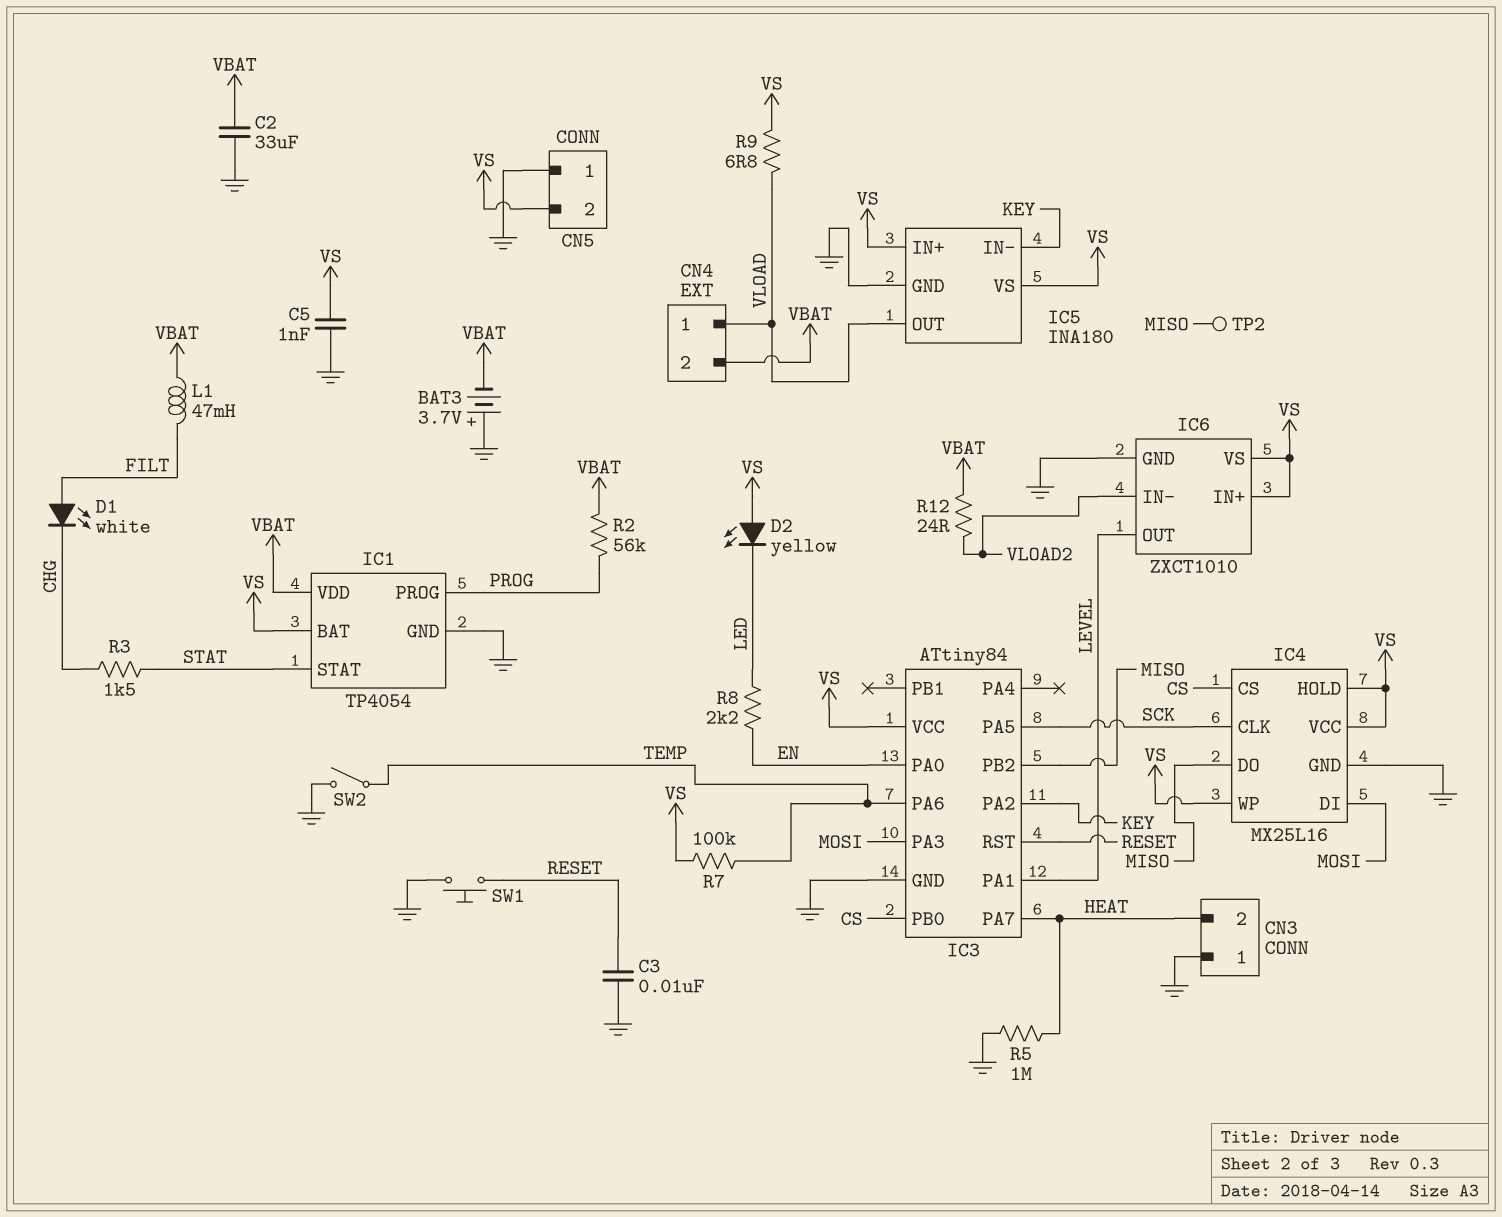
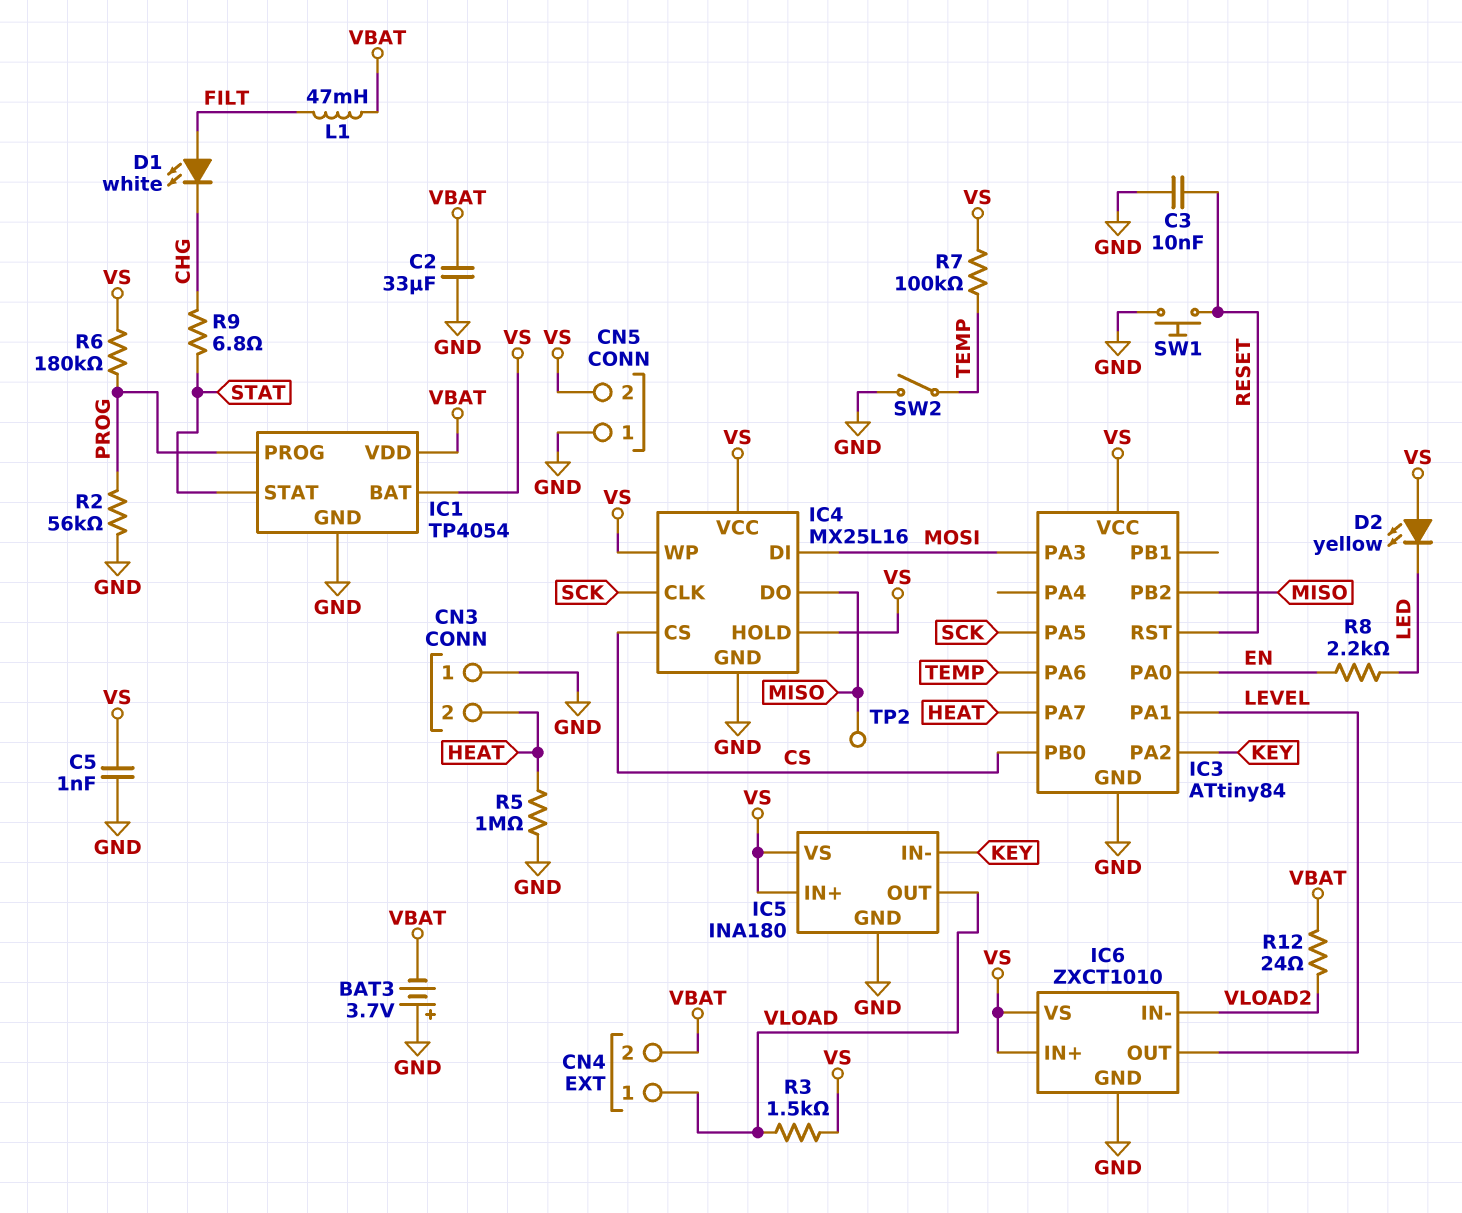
R2: 56k (PROG, VBAT) -> 56k (GND, PROG)
R3: 1.5k (CHG, STAT) -> 1.5k (VLOAD, VS)
R6: none -> 180k (PROG, VS)
R9: 6.8 (VLOAD, VS) -> 6.8 (CHG, STAT)

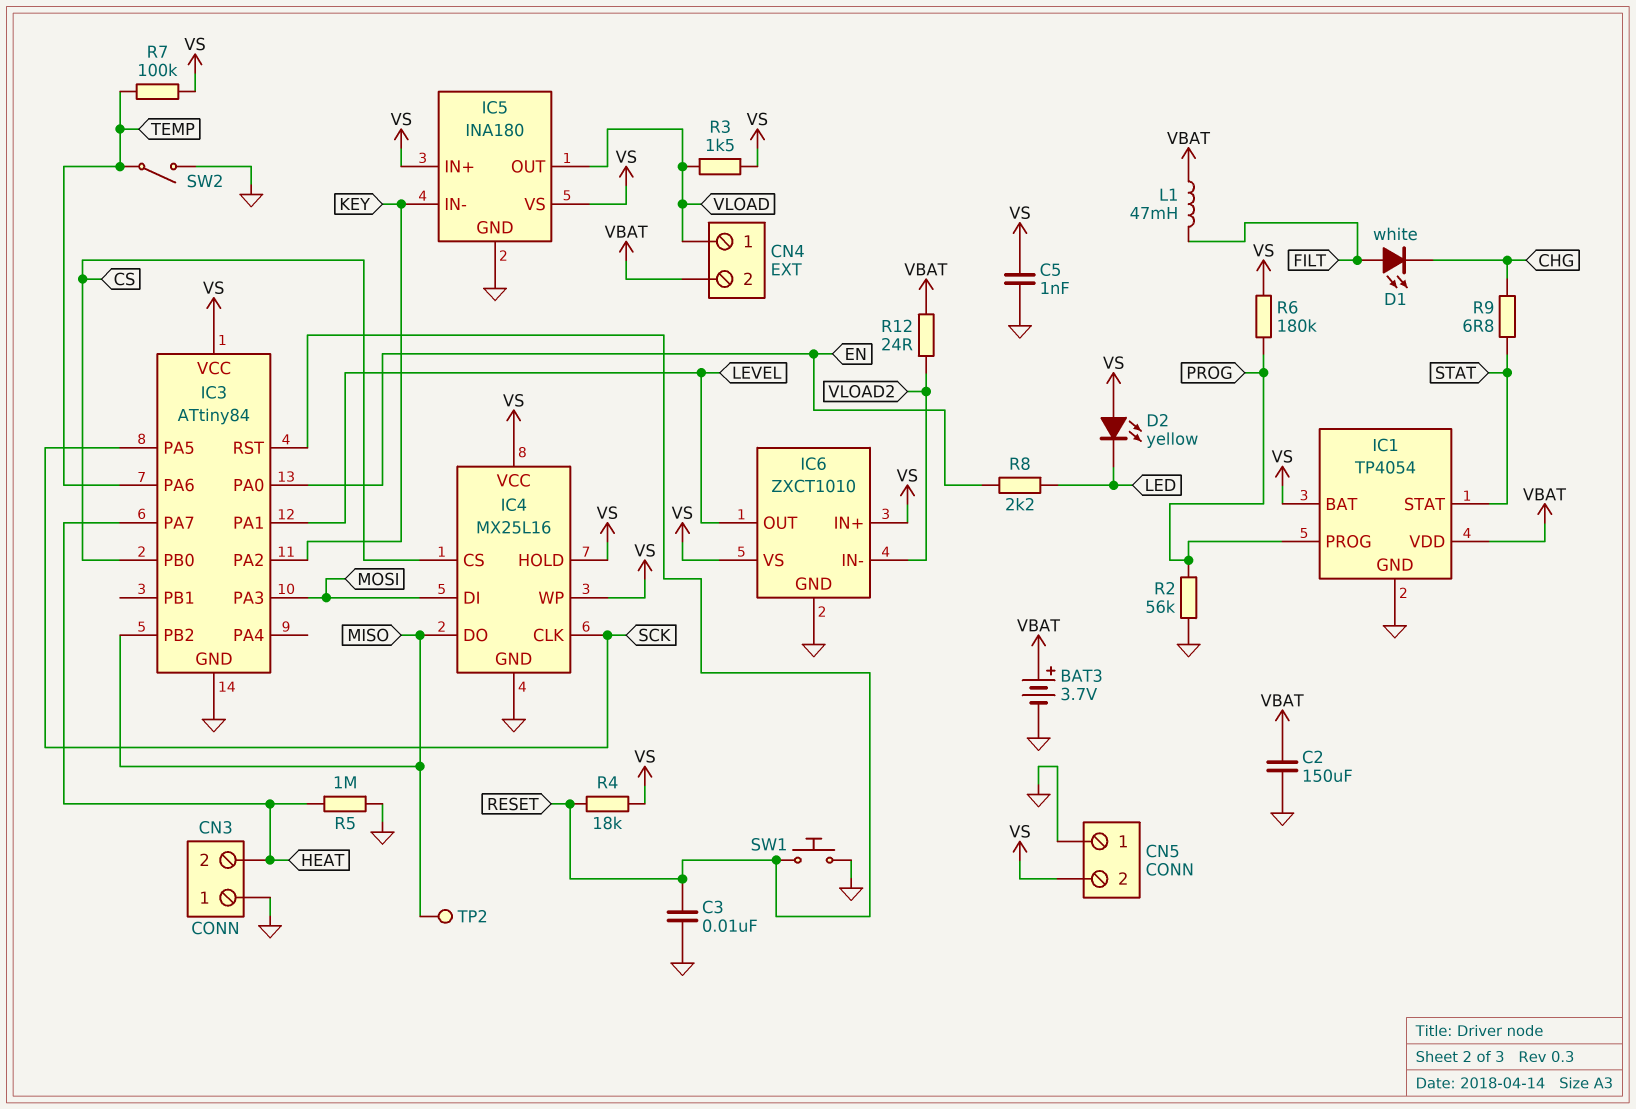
BAT3: 3.7V (plus GND, minus VBAT) -> 3.7V (plus VBAT, minus GND)
C2: 33uF (GND, VBAT) -> 150uF (GND, VBAT)
R4: none -> 18k (RESET, VS)

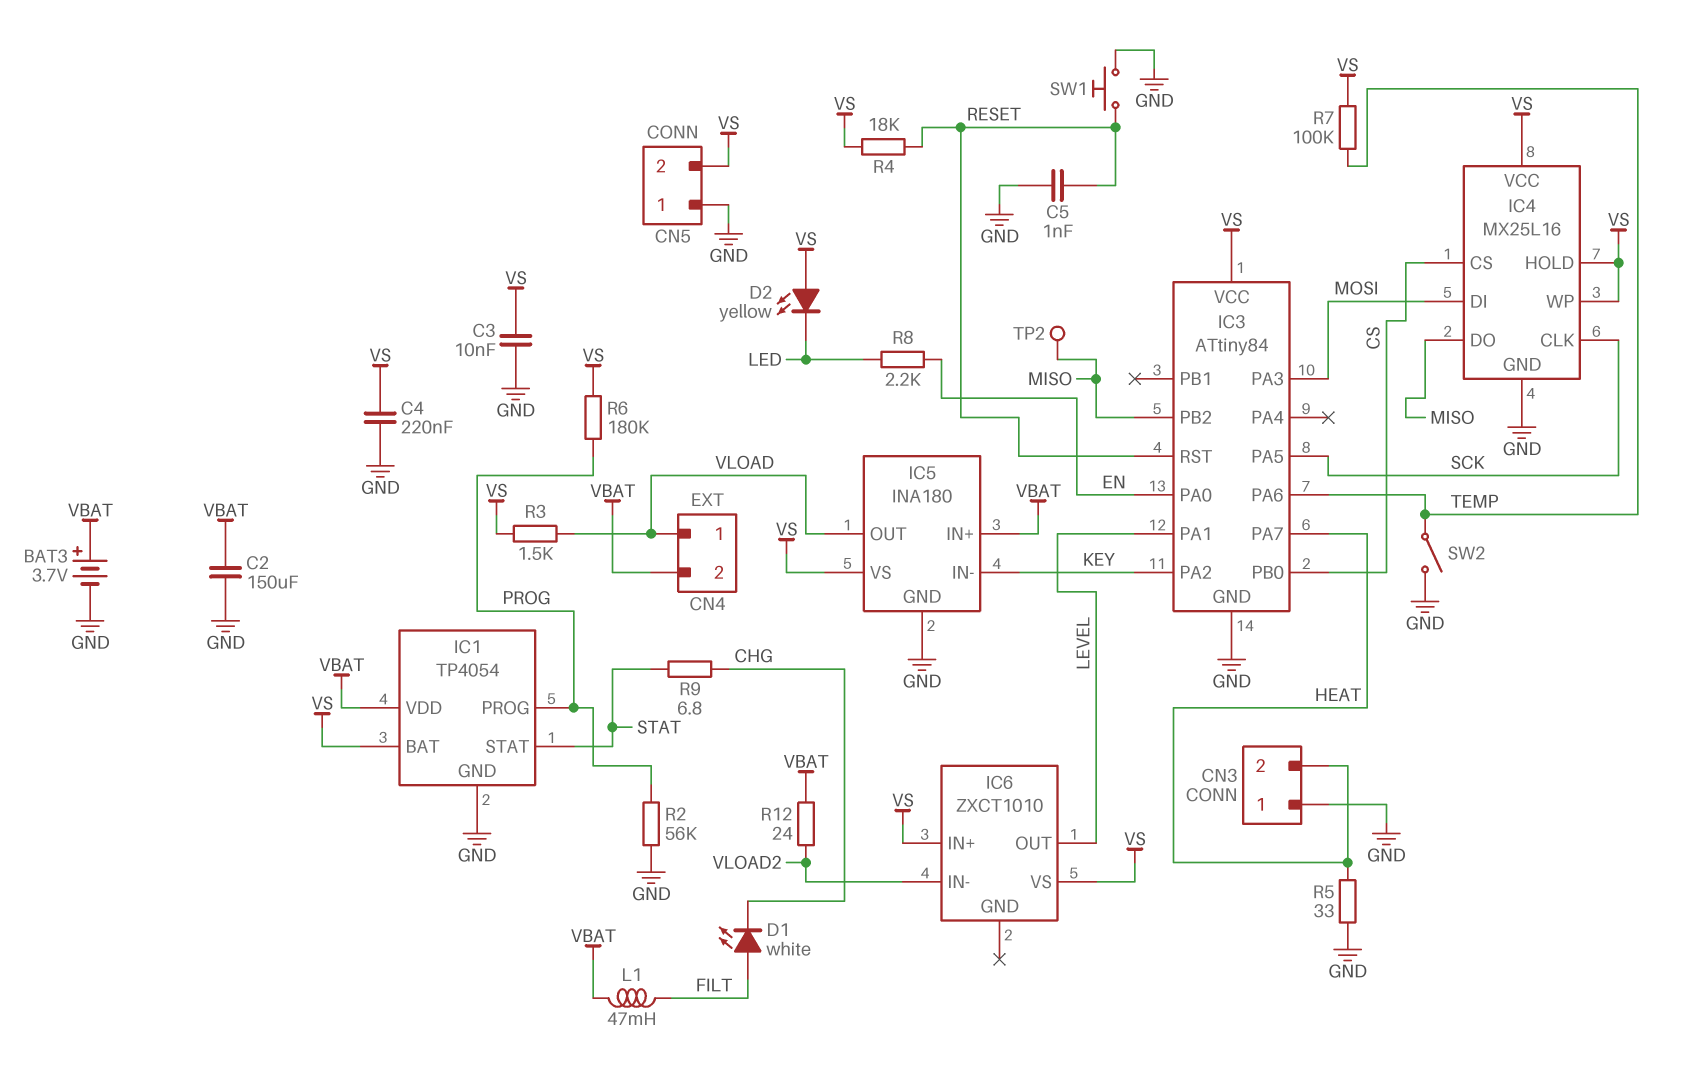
C3: 10nF (GND, RESET) -> 10nF (GND, VS)
C4: none -> 220nF (GND, VS)
C5: 1nF (GND, VS) -> 1nF (GND, RESET)
IC5 pin IN+: VS -> VBAT
IC6 pin GND: GND -> none
R5: 1M (GND, HEAT) -> 33 (GND, HEAT)

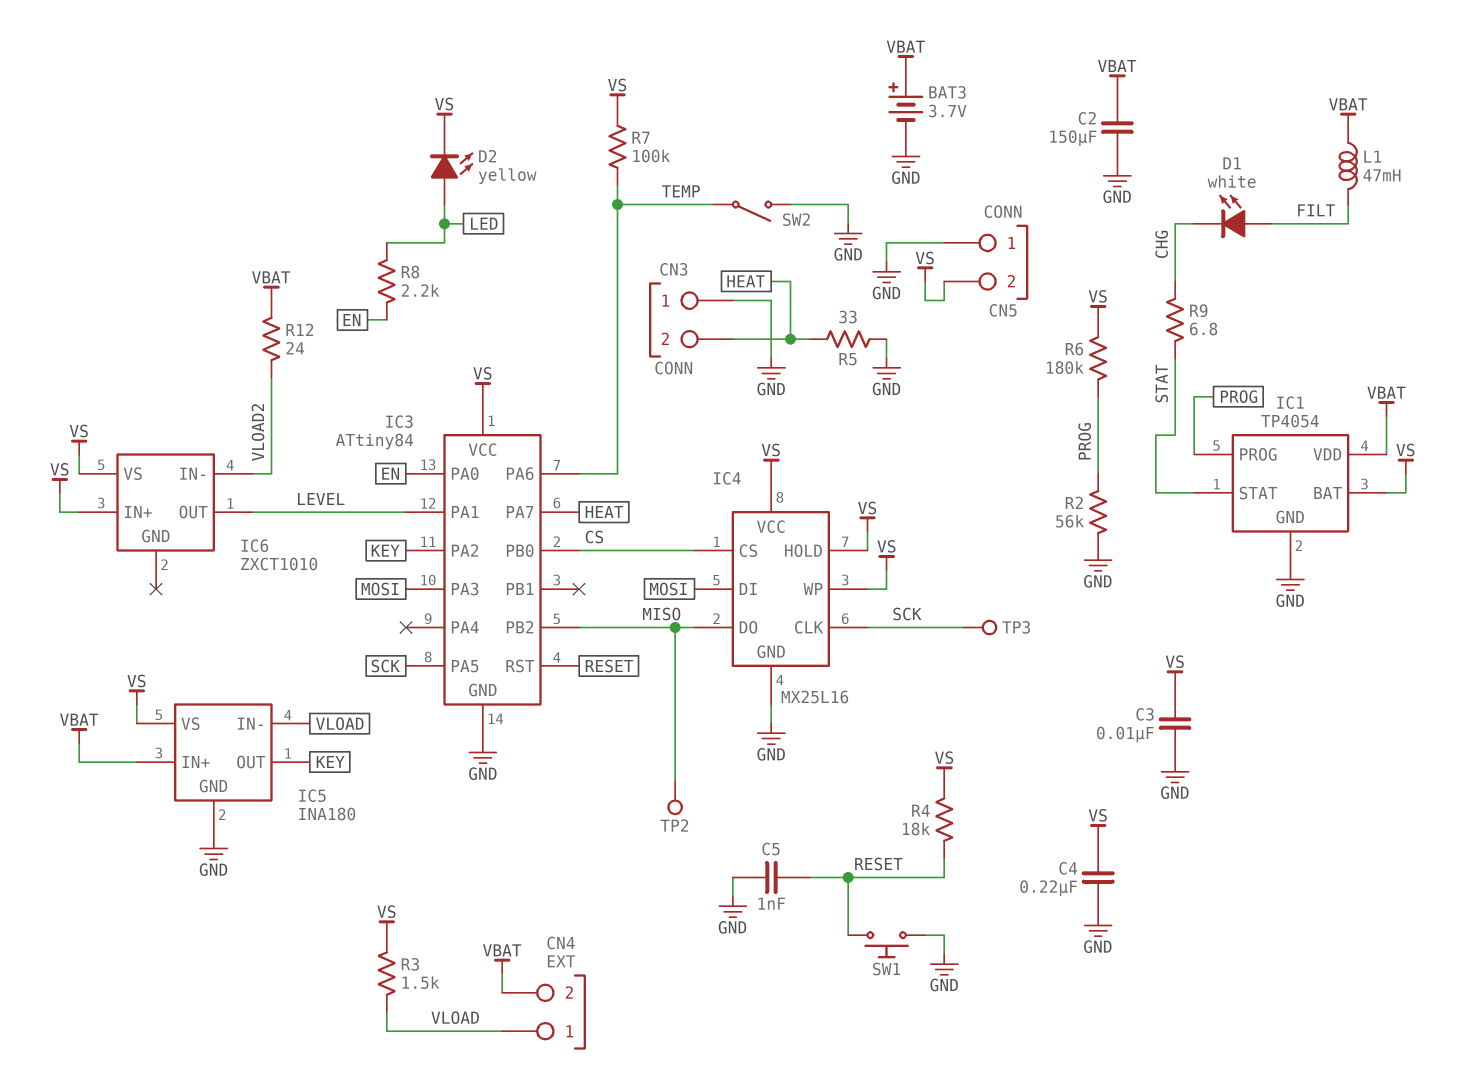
D2: LED yellow (A VS, K LED) -> LED yellow (A LED, K VS)
IC5 pin IN-: KEY -> VLOAD
IC5 pin OUT: VLOAD -> KEY
TP3: none -> test point (SCK)

